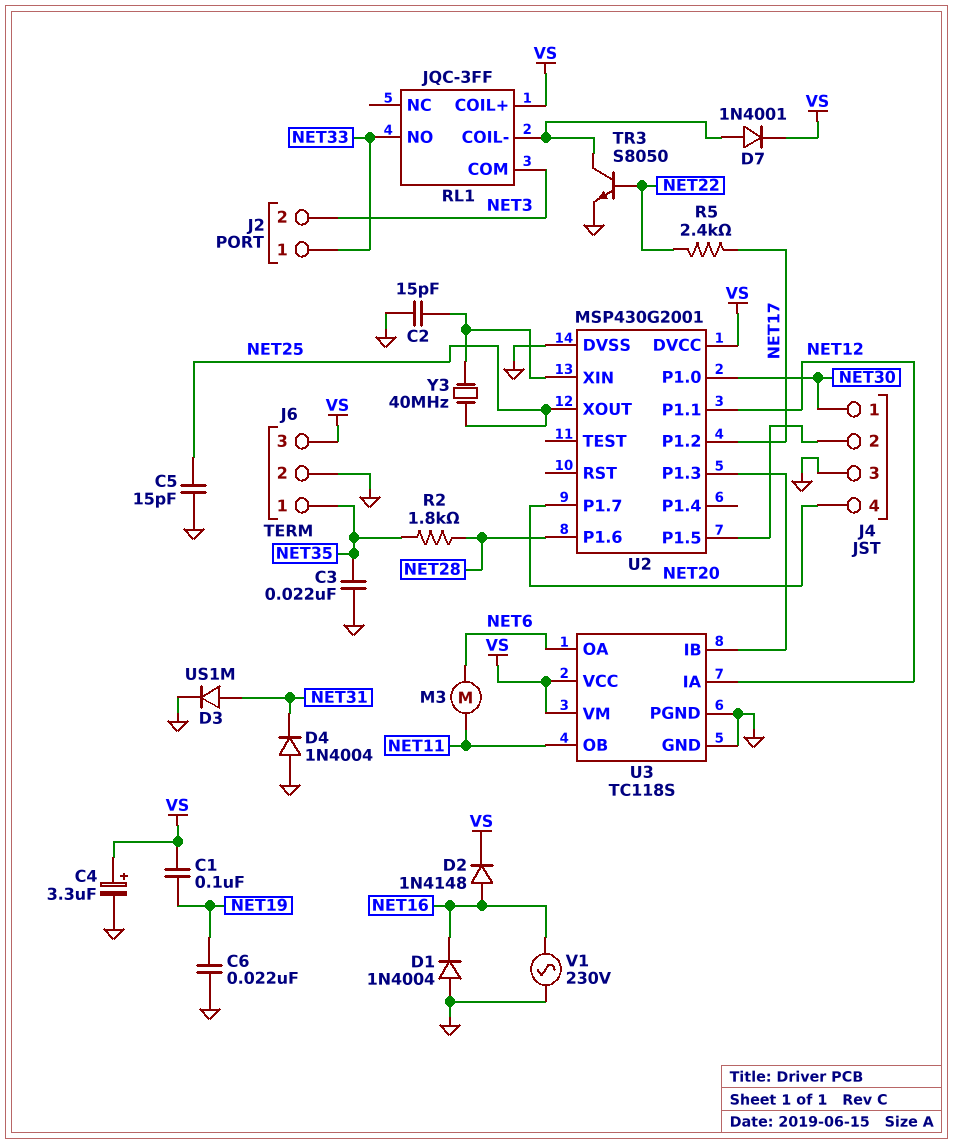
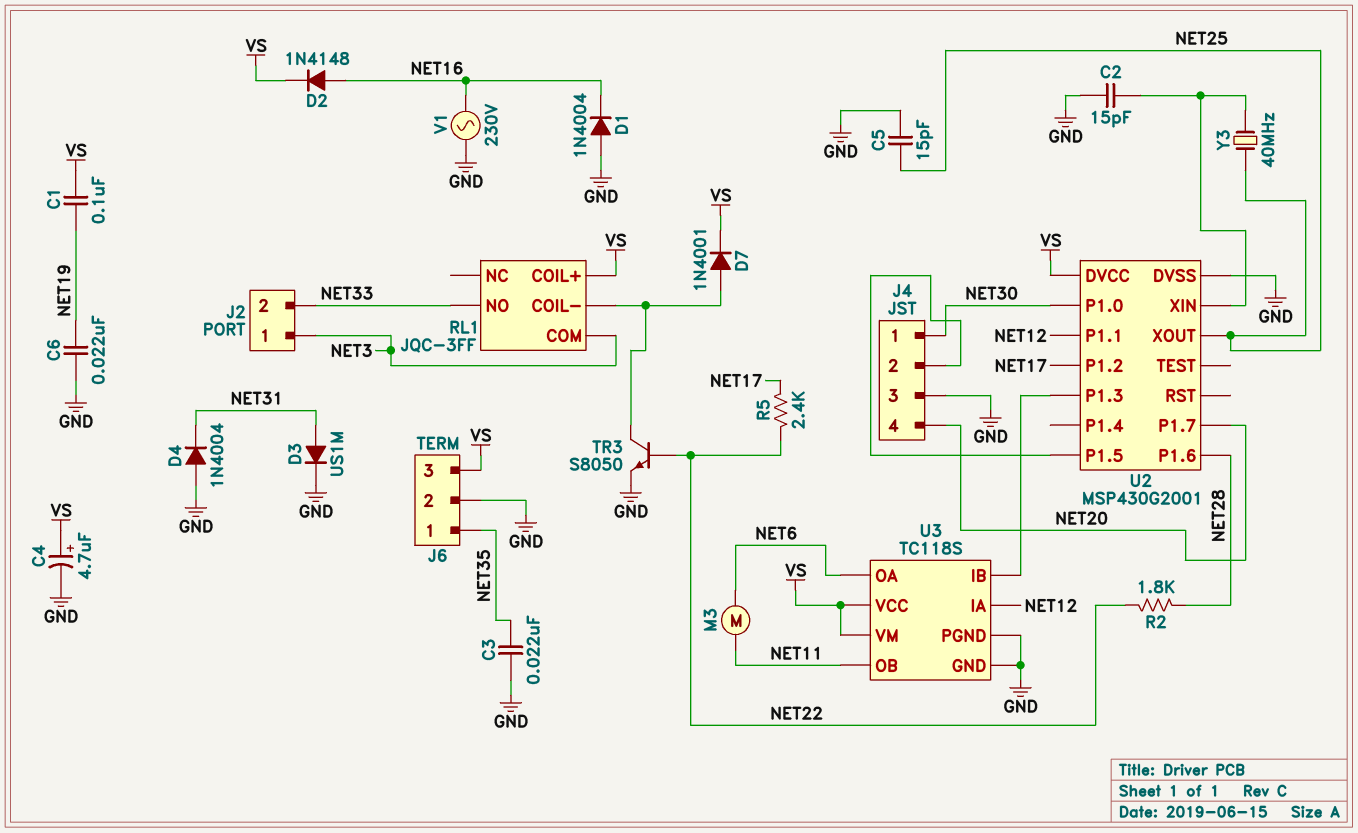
C4: 3.3uF (plus VS, minus GND) -> 4.7uF (plus VS, minus GND)
J2 pin 1: NET33 -> NET3
J2 pin 2: NET3 -> NET33
R2: 1.8k (NET28, NET35) -> 1.8k (NET22, NET28)

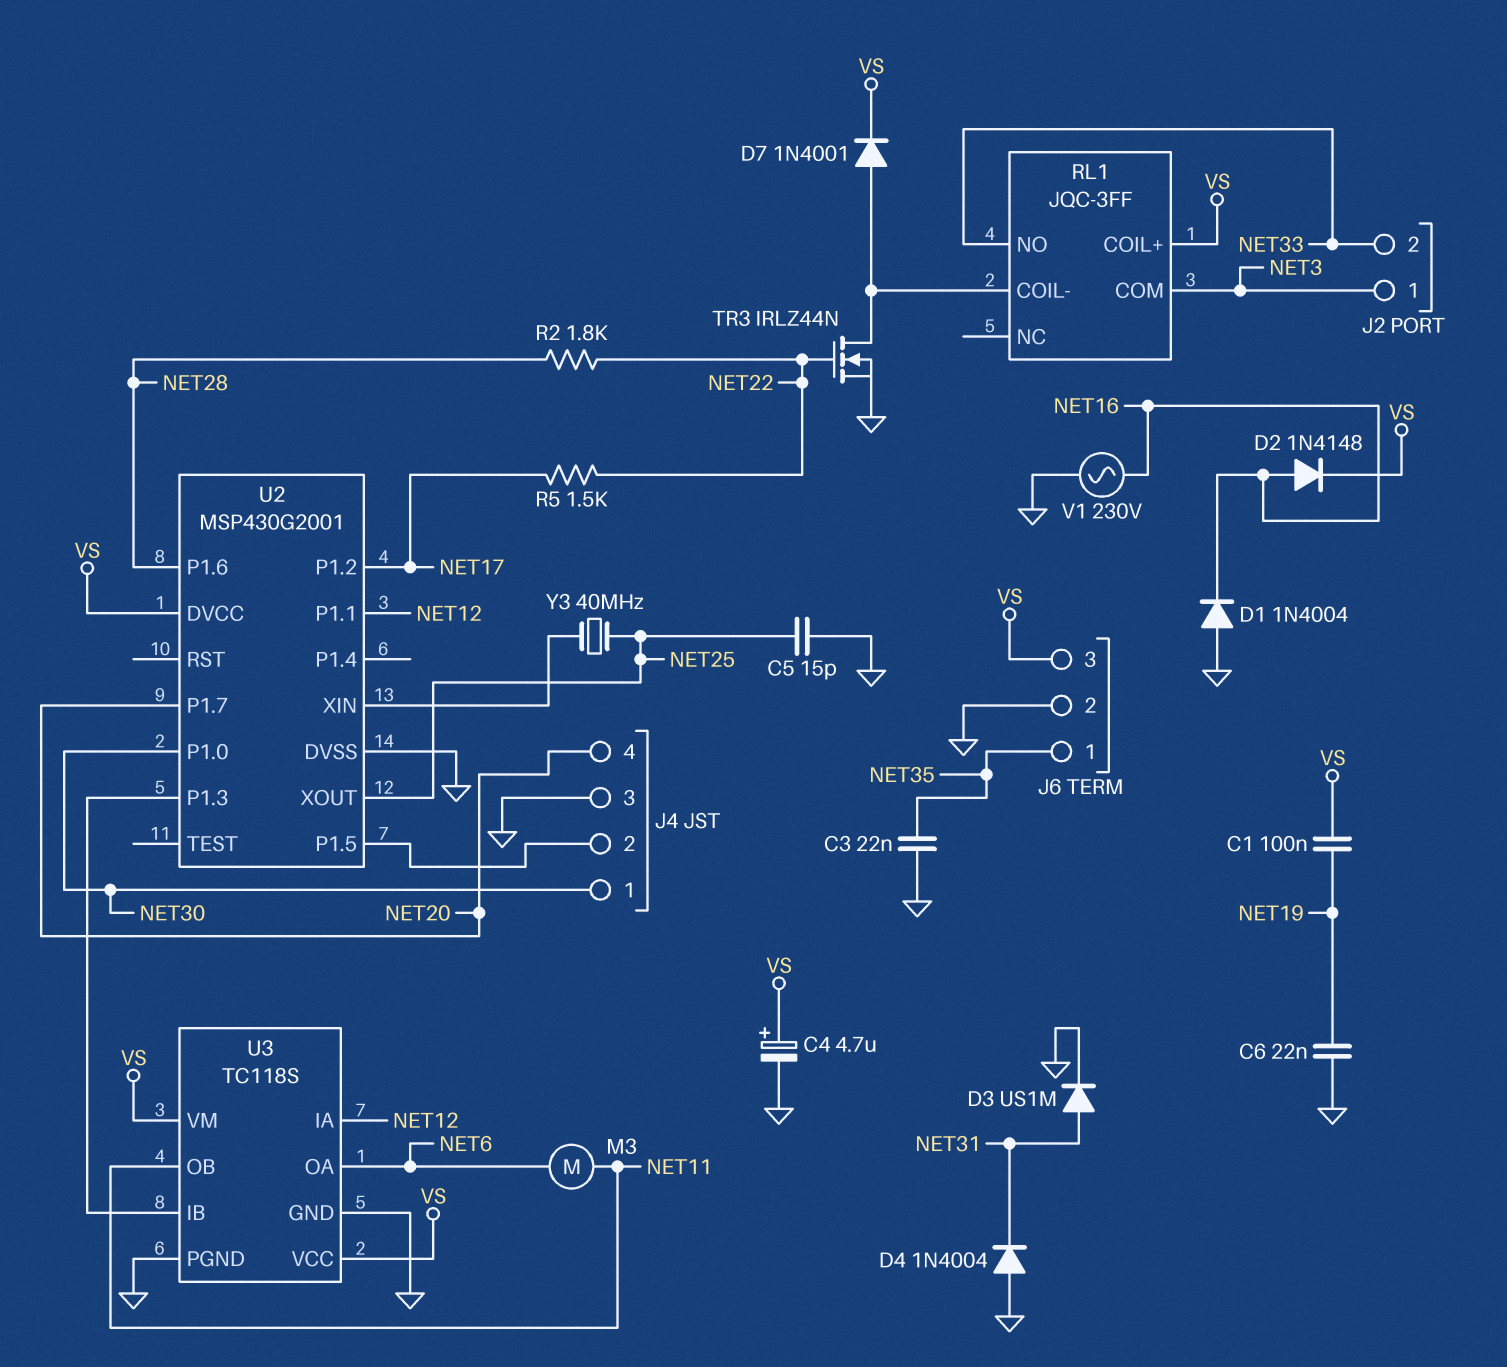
C2: 15pF (GND, U2/XIN) -> none
R5: 2.4k (NET17, NET22) -> 1.5k (NET17, NET22)
TR3: NPN S8050 (B NET22, C RL1/COIL-, E GND) -> NMOS IRLZ44N (G NET22, D RL1/COIL-, S GND)

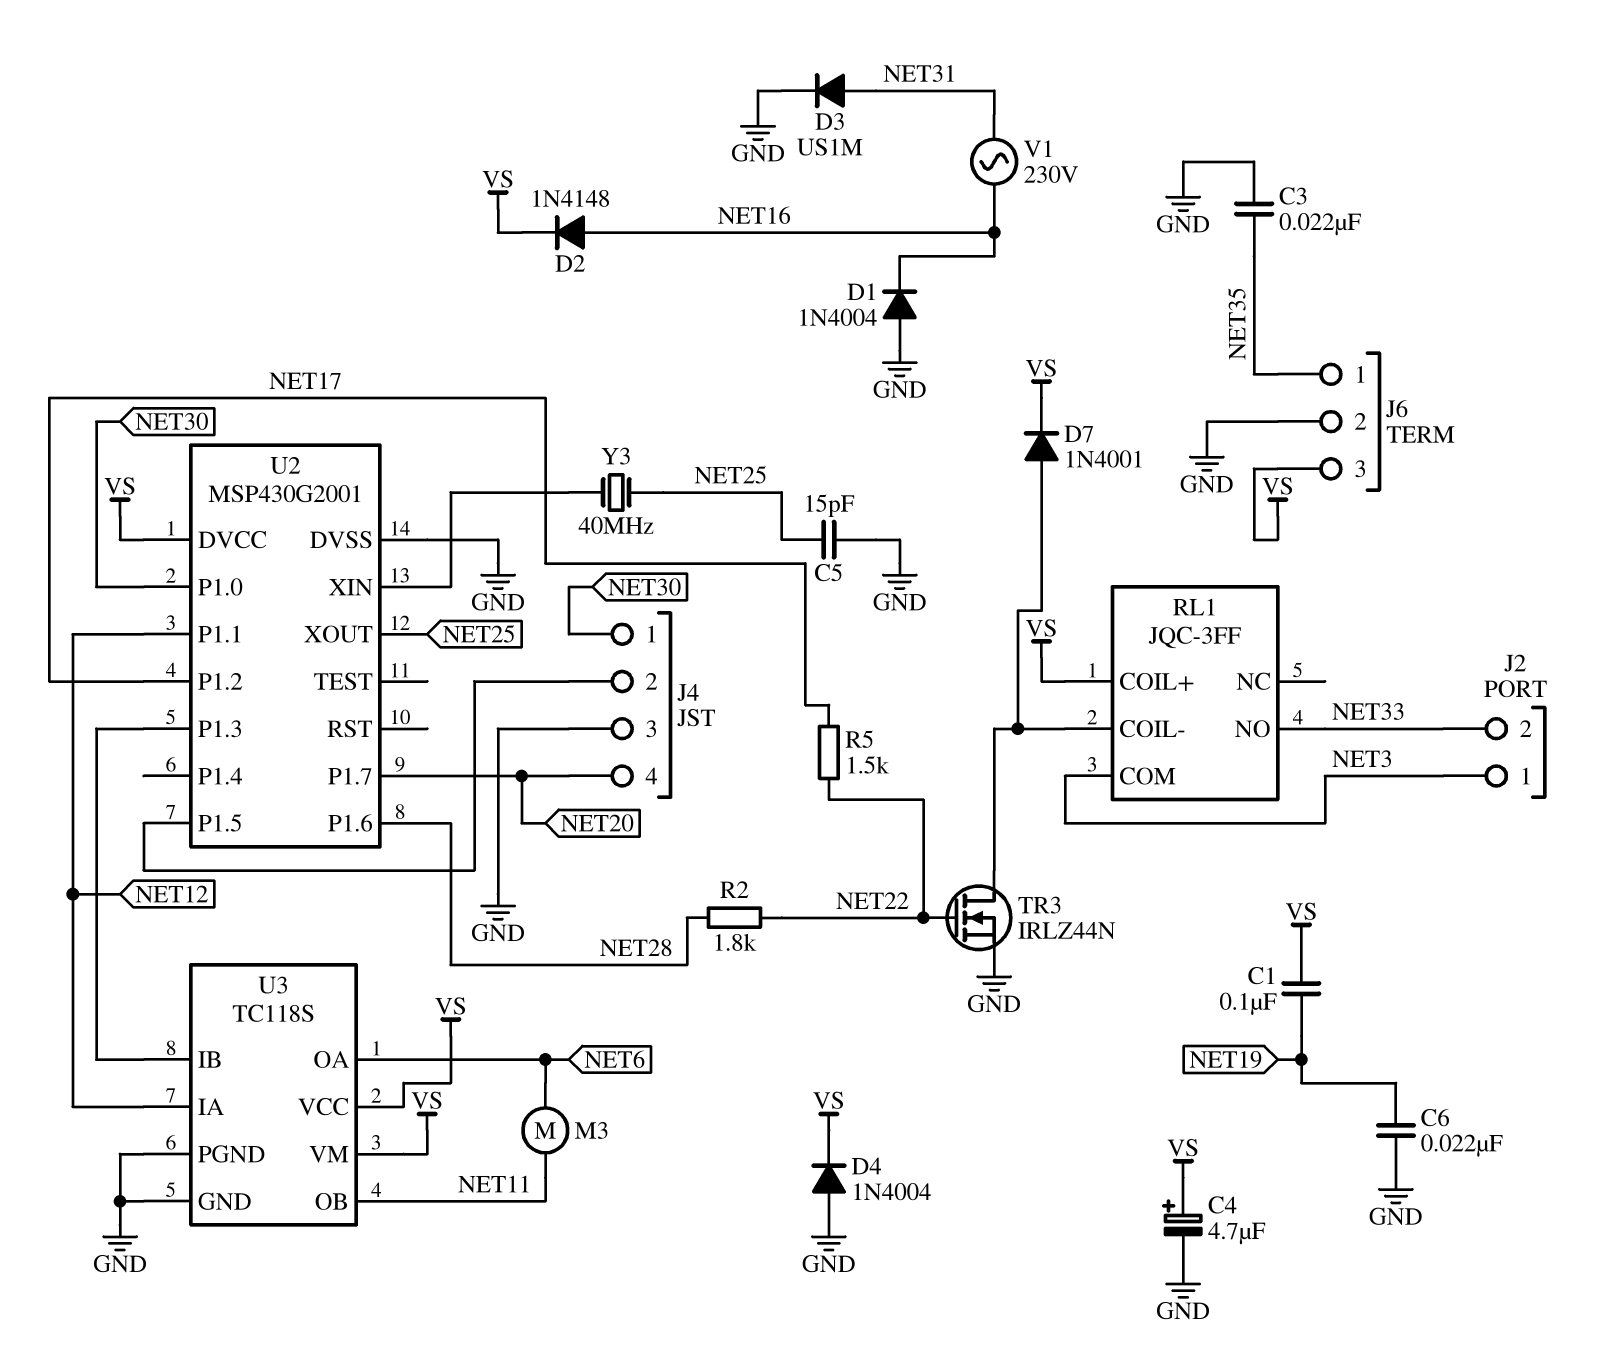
D4: diode 1N4004 (A GND, K NET31) -> diode 1N4004 (A GND, K VS)
V1: AC 230V (GND, NET16) -> AC 230V (NET16, NET31)

